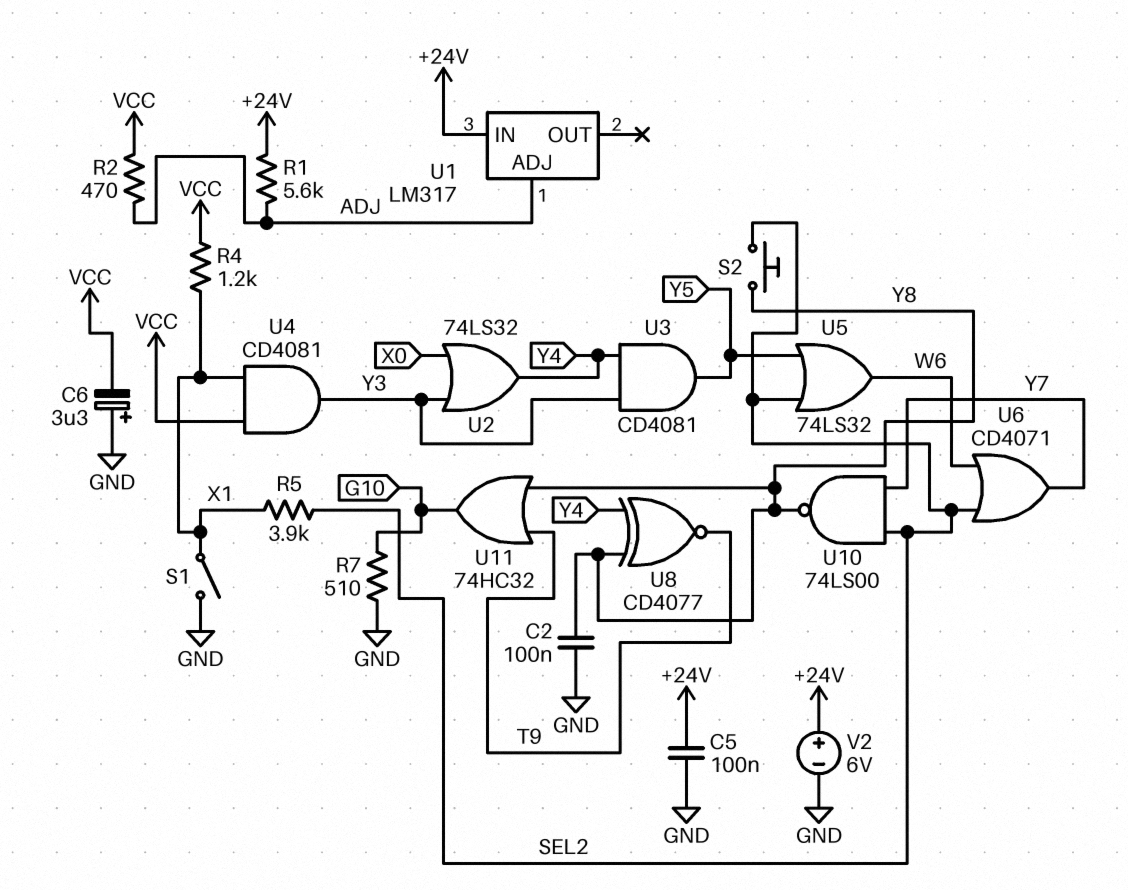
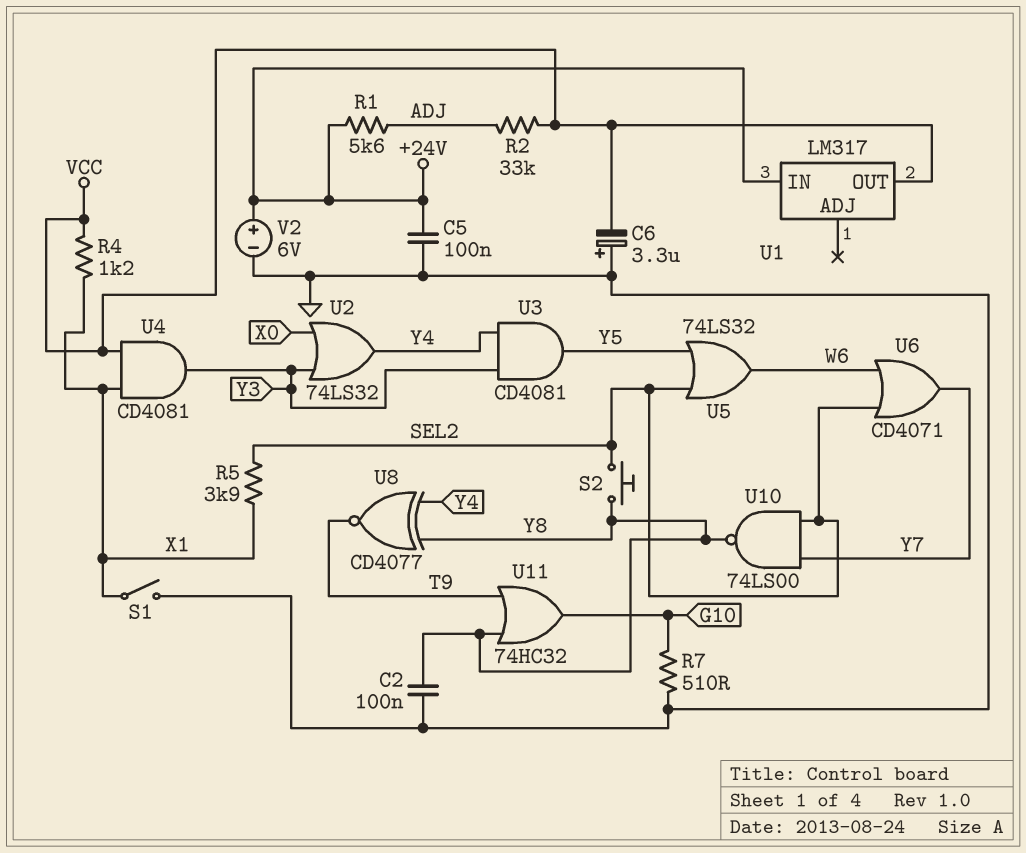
R2: 470 (ADJ, VCC) -> 33k (ADJ, VCC)
U1 pin ADJ: ADJ -> none
U1 pin OUT: none -> VCC

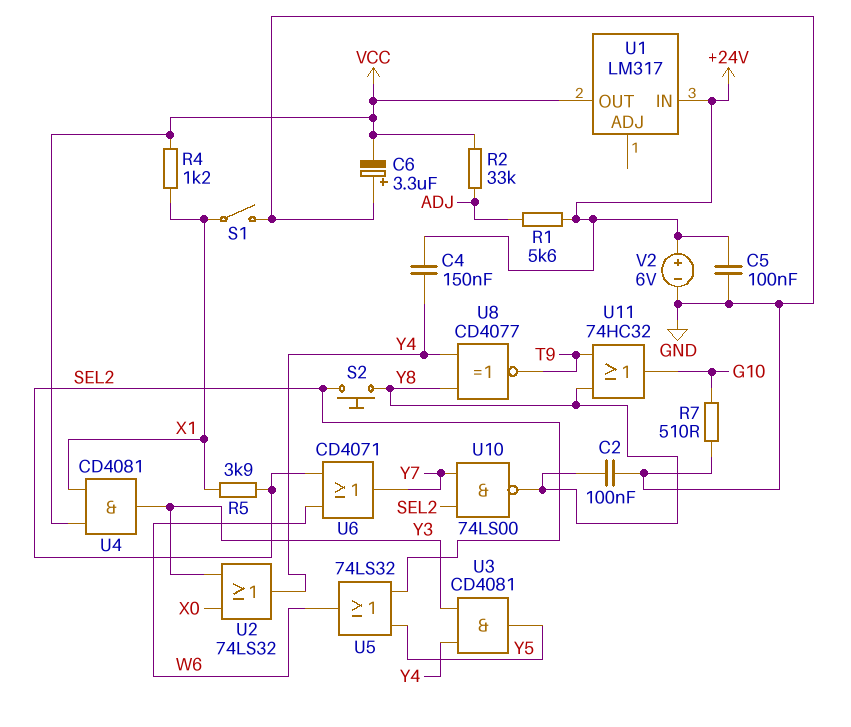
C4: none -> 150nF (+24V, Y4)

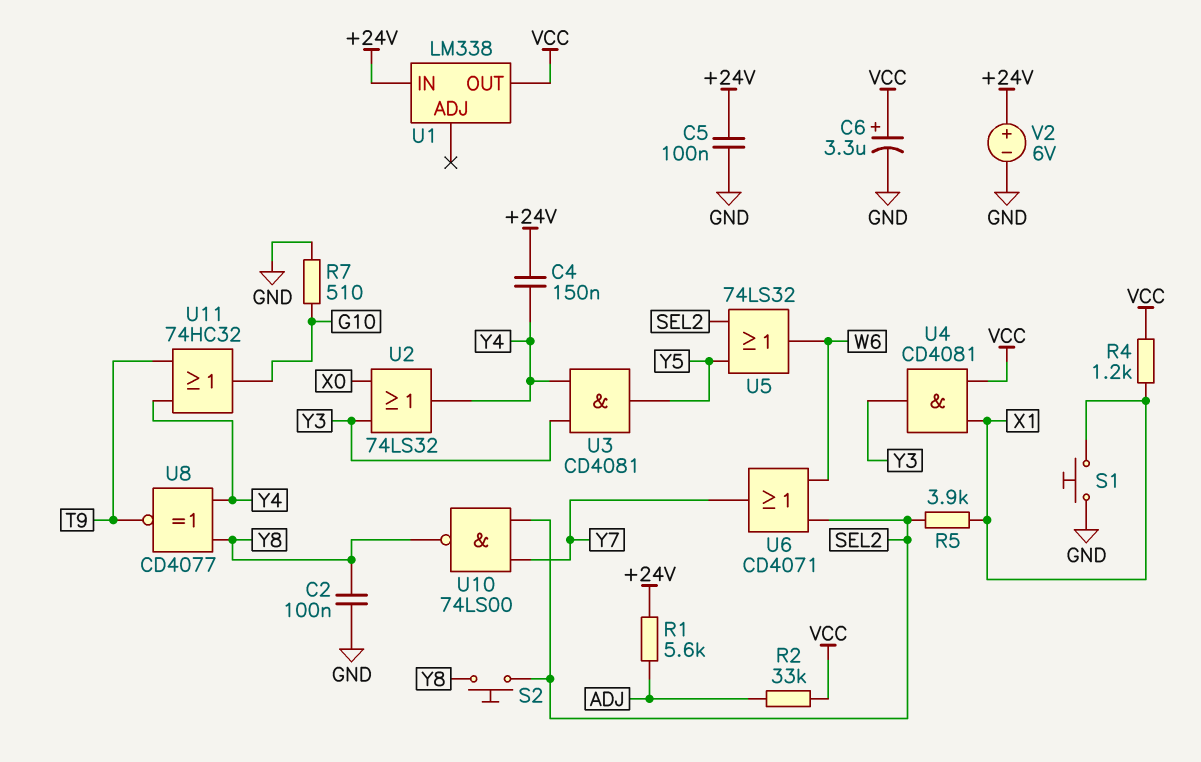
C6: 3.3uF (plus GND, minus VCC) -> 3.3uF (plus VCC, minus GND)
S1: switch (GND, X1) -> button (GND, X1)
U1: LM317 -> LM338
U11: OR 74HC32 (in T9, in Y8, out G10) -> OR 74HC32 (in T9, in Y4, out G10)

